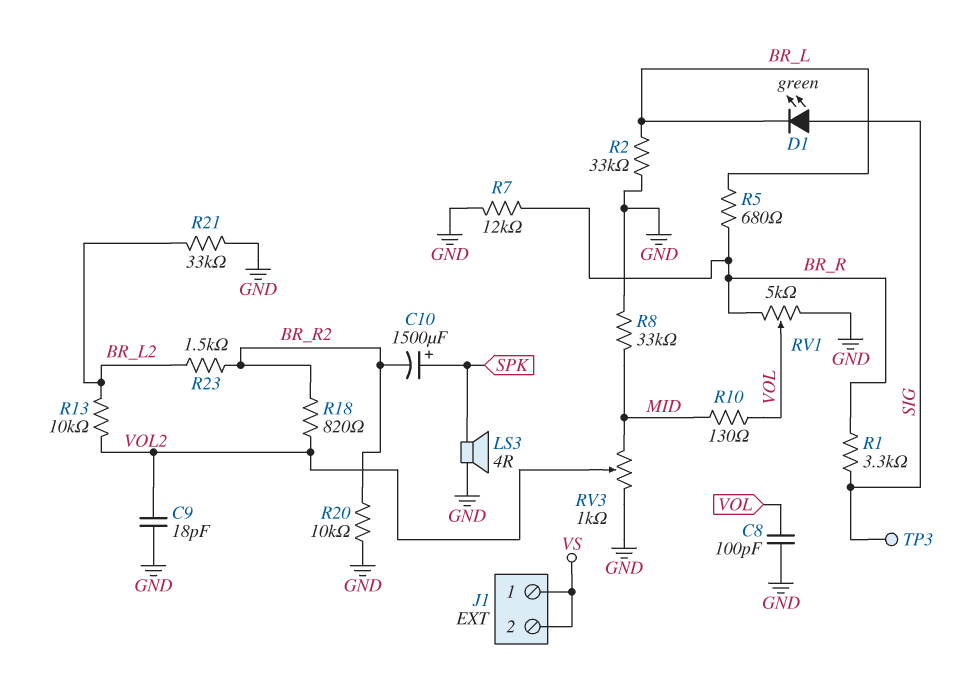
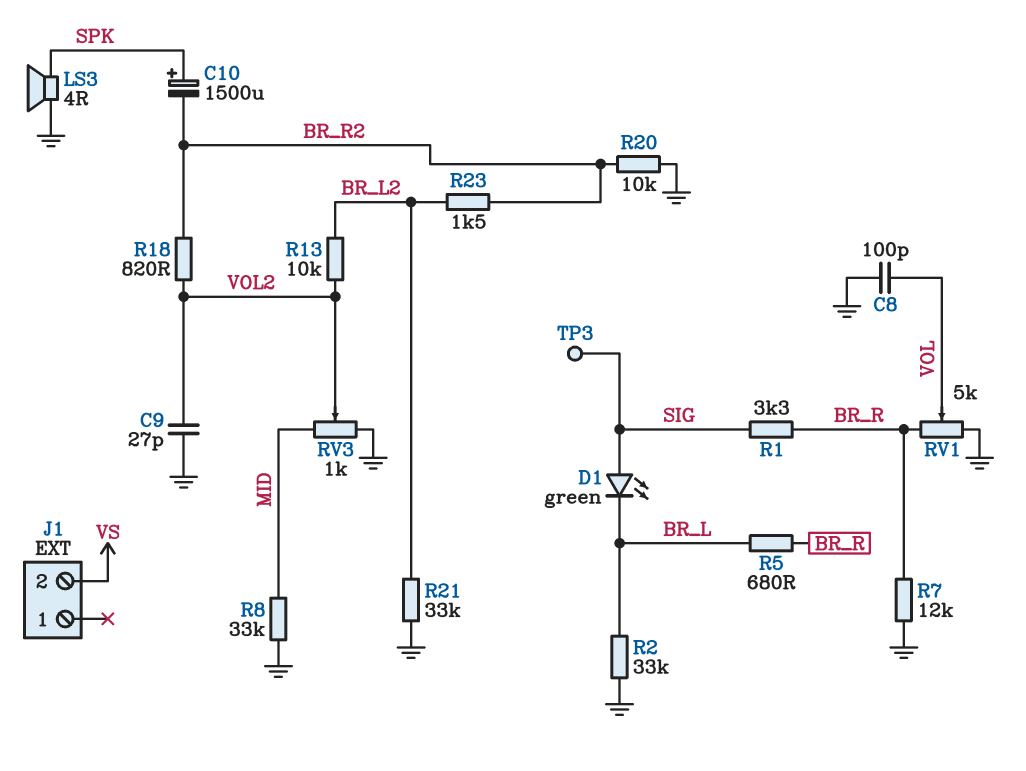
C9: 18pF (GND, VOL2) -> 27pF (GND, VOL2)
J1 pin 1: VS -> none
R10: 130 (MID, VOL) -> none

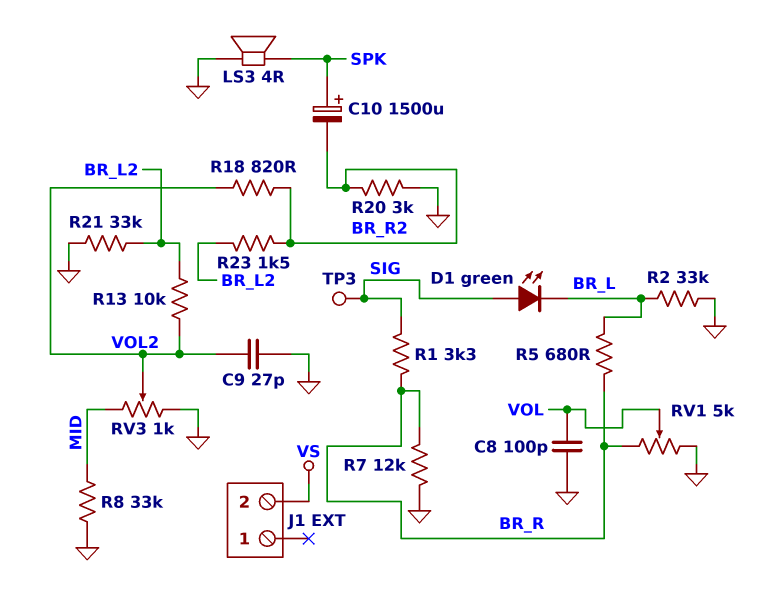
R20: 10k (BR_R2, GND) -> 3k (BR_R2, GND)

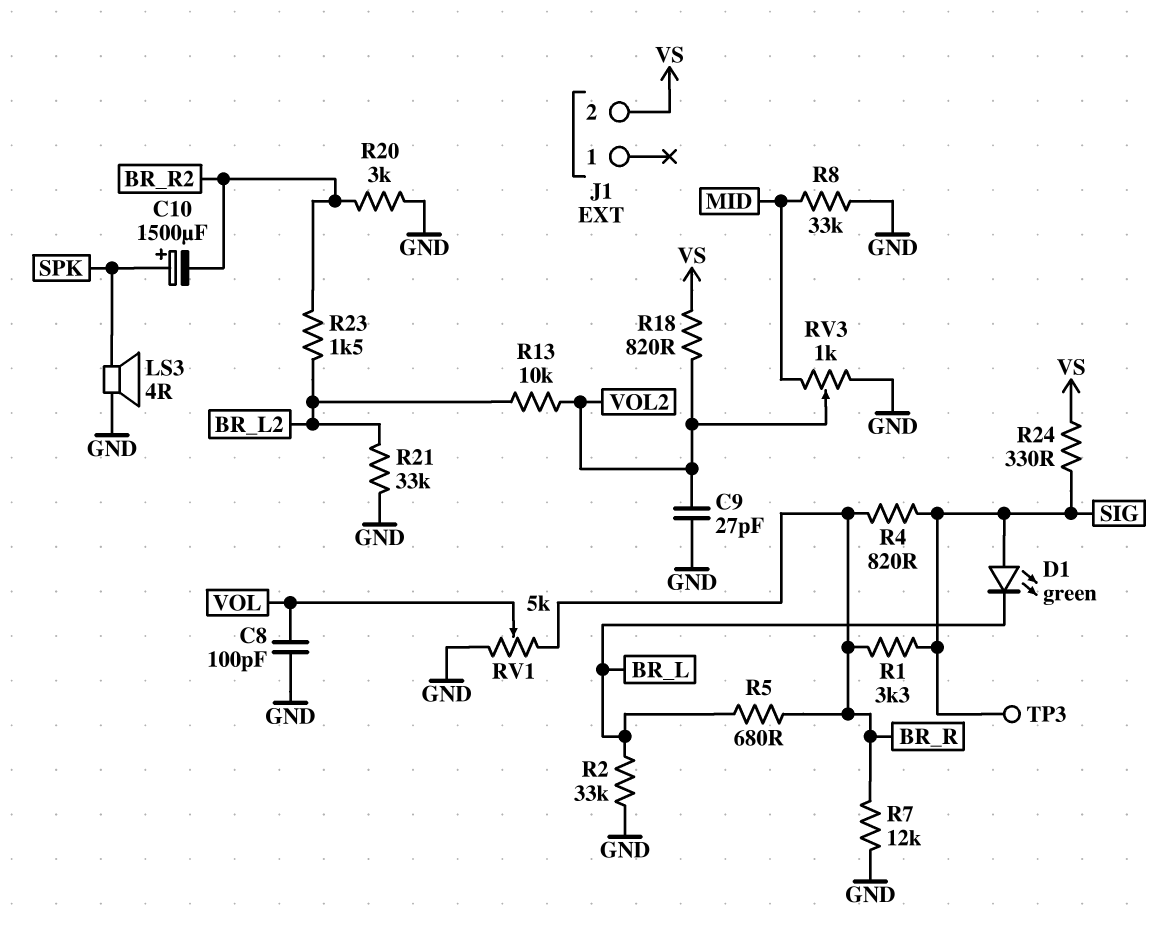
R4: none -> 820 (BR_R, SIG)
R18: 820 (BR_R2, VOL2) -> 820 (VOL2, VS)
R24: none -> 330 (SIG, VS)

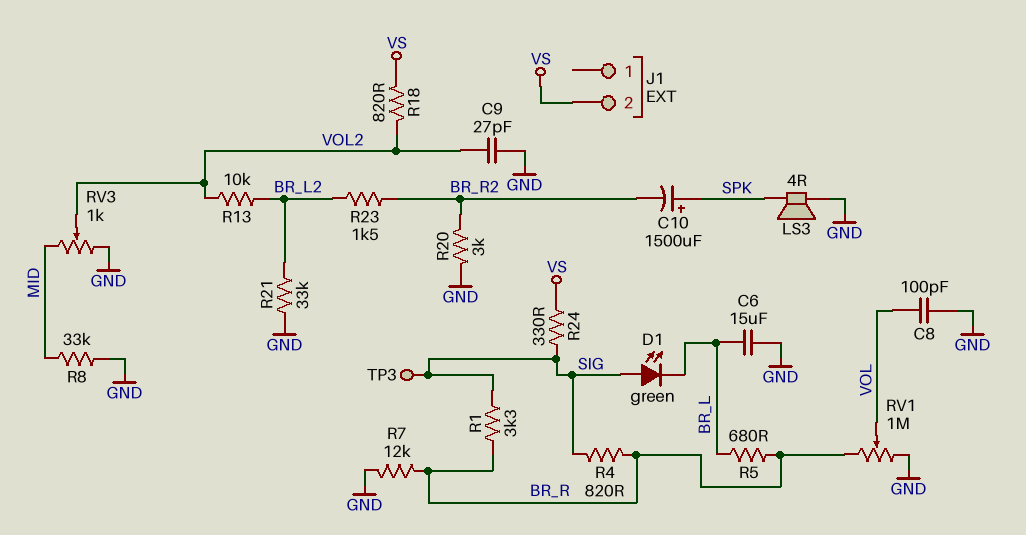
C6: none -> 15uF (BR_L, GND)
R2: 33k (BR_L, GND) -> none
RV1: 5k (BR_R, GND, wiper VOL) -> 1M (BR_R, GND, wiper VOL)

